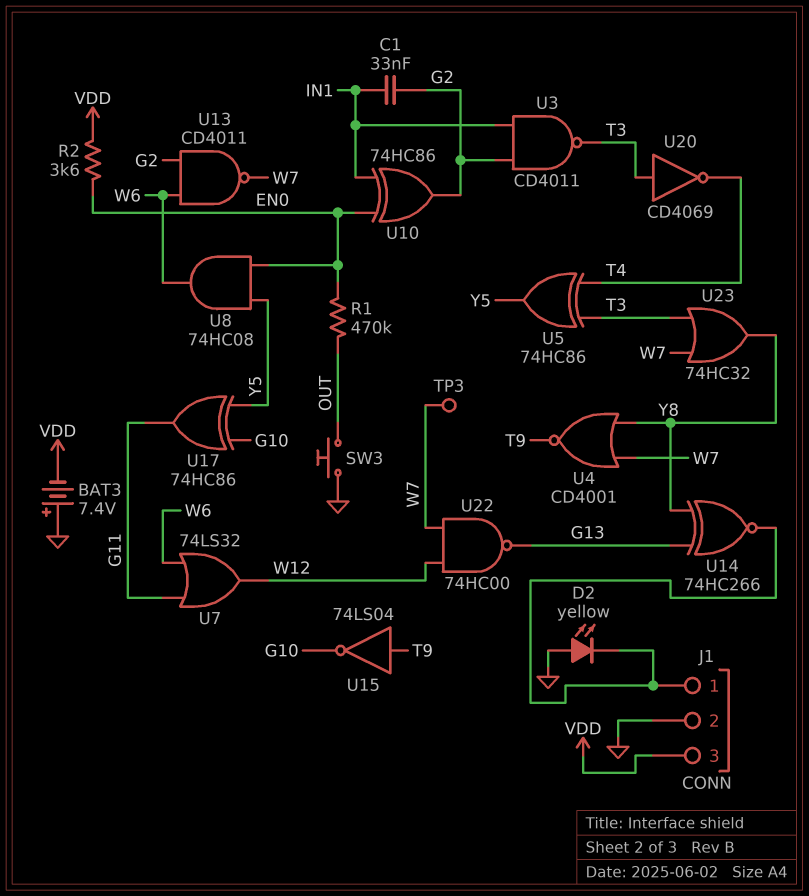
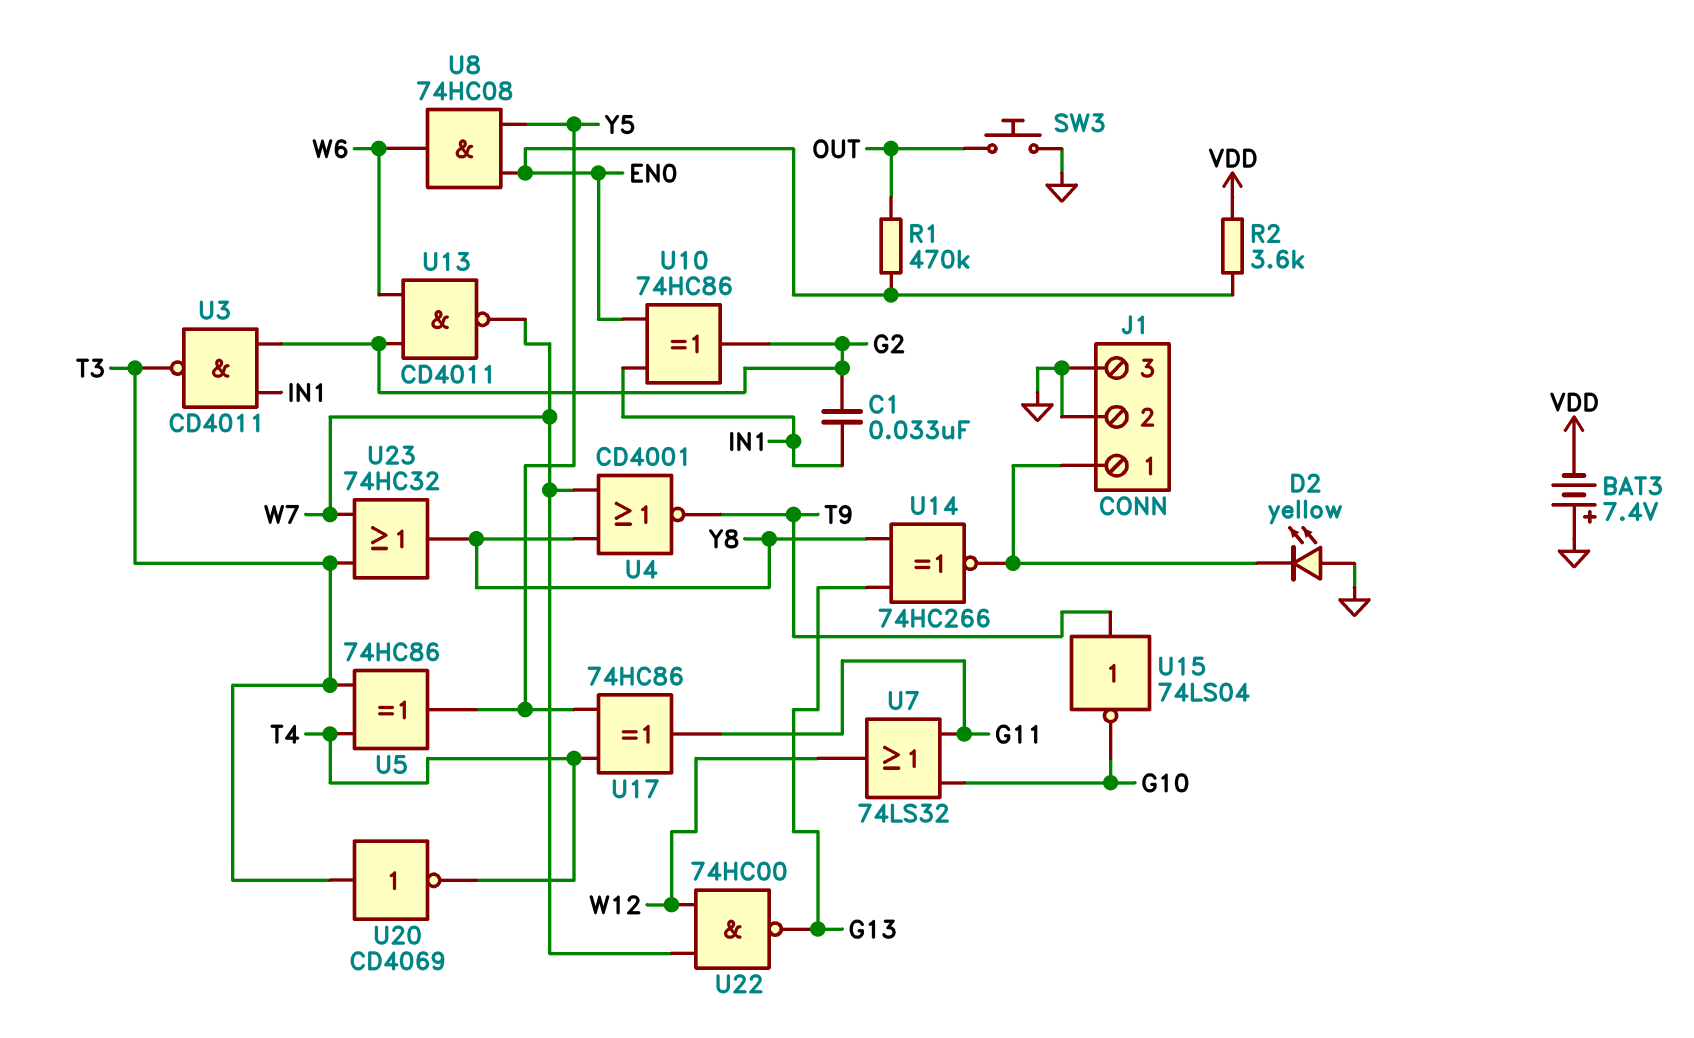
J1 pin 3: VDD -> GND
TP3: test point (W7) -> none
U7: OR 74LS32 (in G11, in W6, out W12) -> OR 74LS32 (in G10, in G11, out W12)
U17: XOR 74HC86 (in G10, in Y5, out G11) -> XOR 74HC86 (in T4, in Y5, out G11)

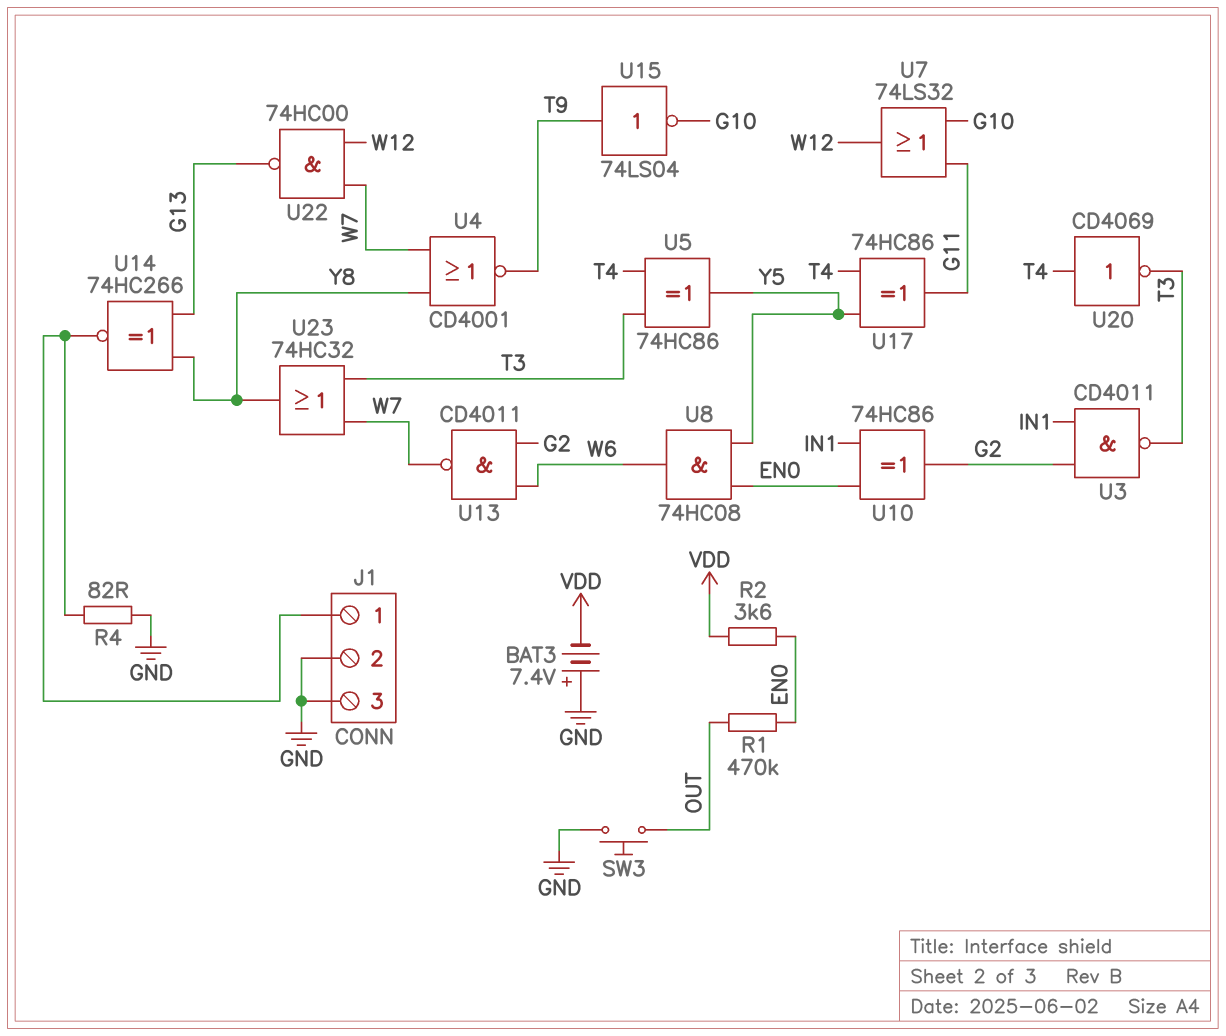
C1: 33nF (G2, IN1) -> none
D2: LED yellow (A GND, K J1/1) -> none
R4: none -> 82 (GND, J1/1)
U20: NOT CD4069 (in T3, out T4) -> NOT CD4069 (in T4, out T3)

